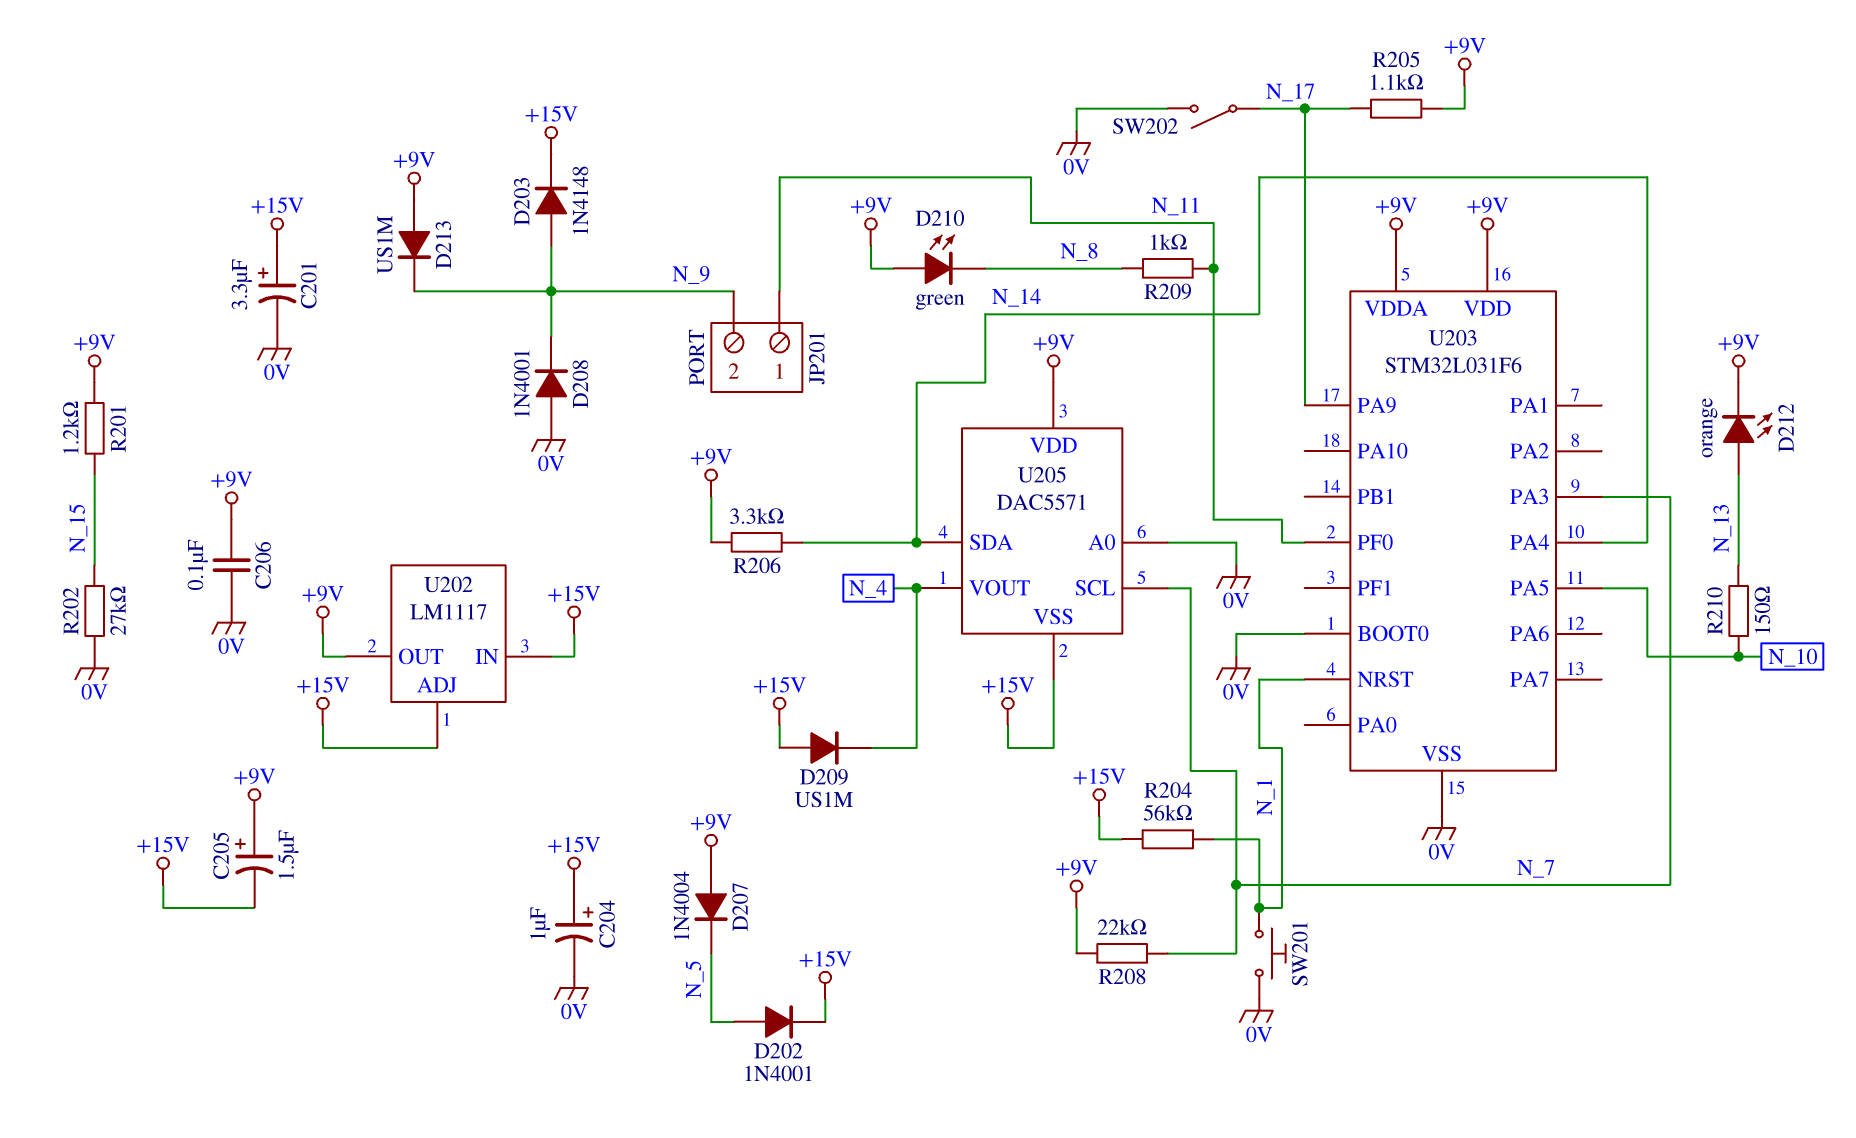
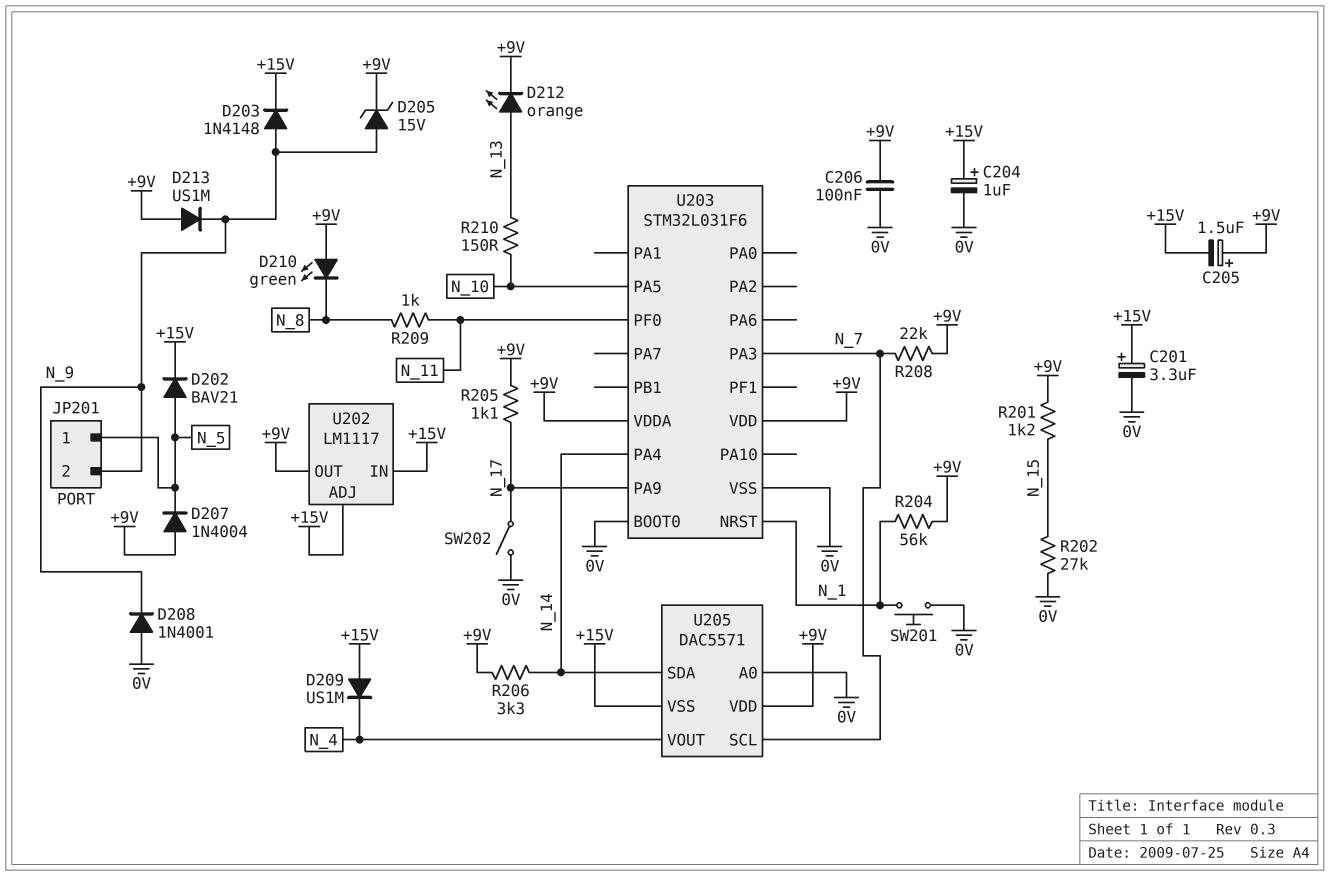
D202: diode 1N4001 (A N_5, K +15V) -> diode BAV21 (A N_5, K +15V)
D205: none -> zener 15V (A N_9, K +9V)
JP201 pin 1: N_11 -> N_5
R204: 56k (+15V, N_1) -> 56k (+9V, N_1)

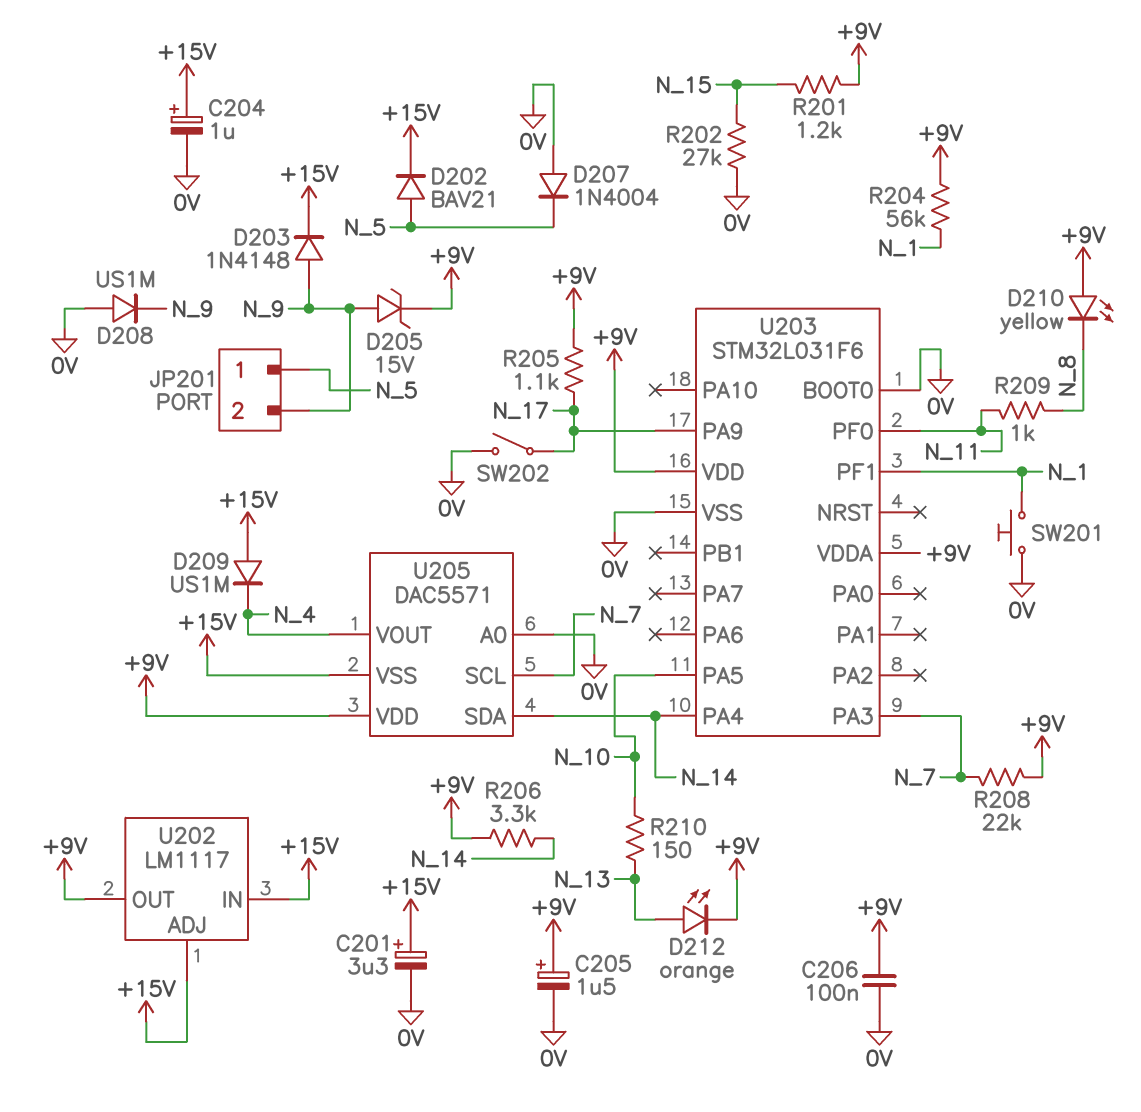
C205: 1.5uF (plus +9V, minus +15V) -> 1.5uF (plus +9V, minus 0V)
D207: diode 1N4004 (A +9V, K N_5) -> diode 1N4004 (A 0V, K N_5)
D208: diode 1N4001 (A 0V, K N_9) -> diode US1M (A 0V, K N_9)
D210: LED green (A +9V, K N_8) -> LED yellow (A +9V, K N_8)
D213: diode US1M (A +9V, K N_9) -> none
U203 pin NRST: N_1 -> none
U203 pin PF1: none -> N_1

